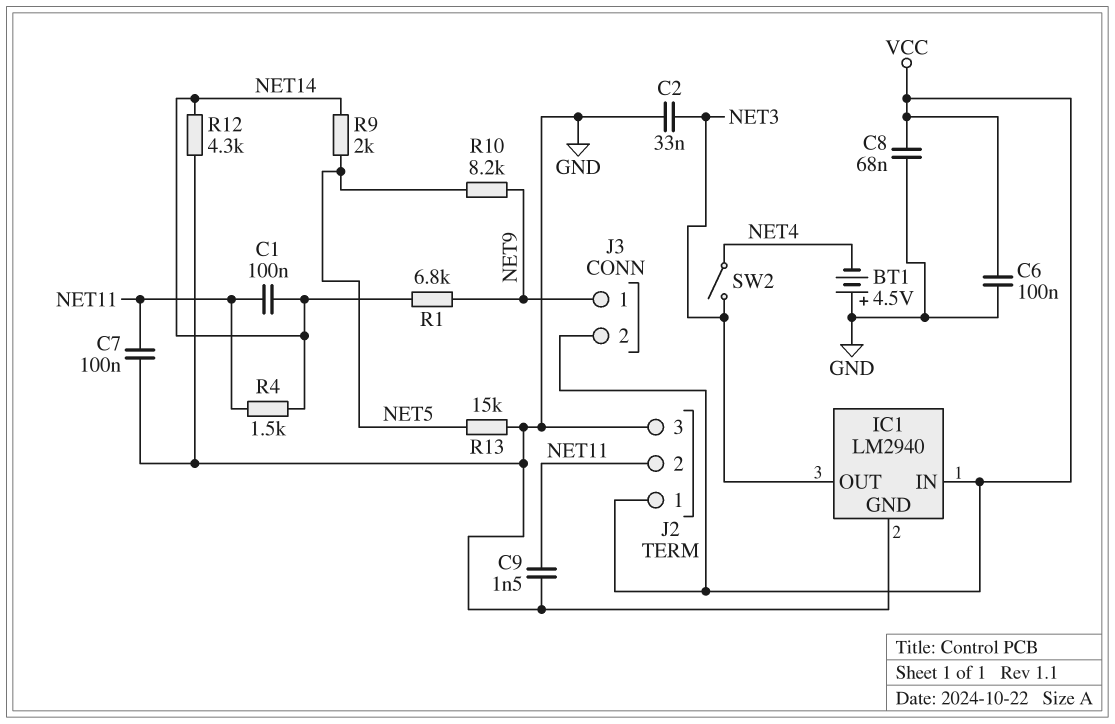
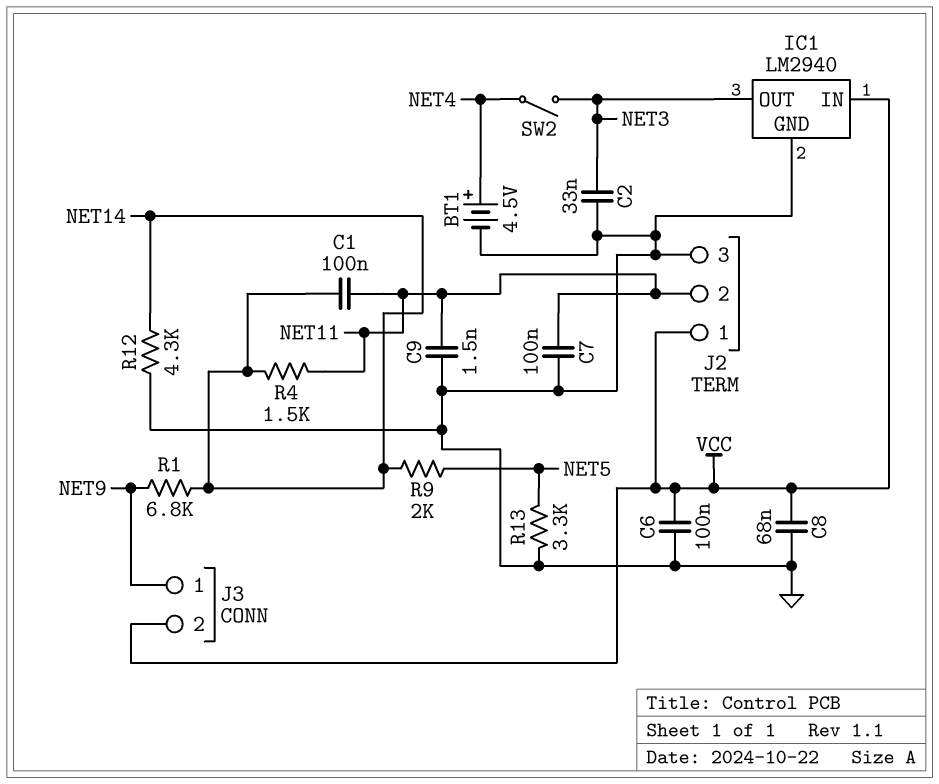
BT1: 4.5V (plus GND, minus NET4) -> 4.5V (plus NET4, minus GND)
R10: 8.2k (NET5, NET9) -> none
R13: 15k (GND, NET5) -> 3.3k (GND, NET5)

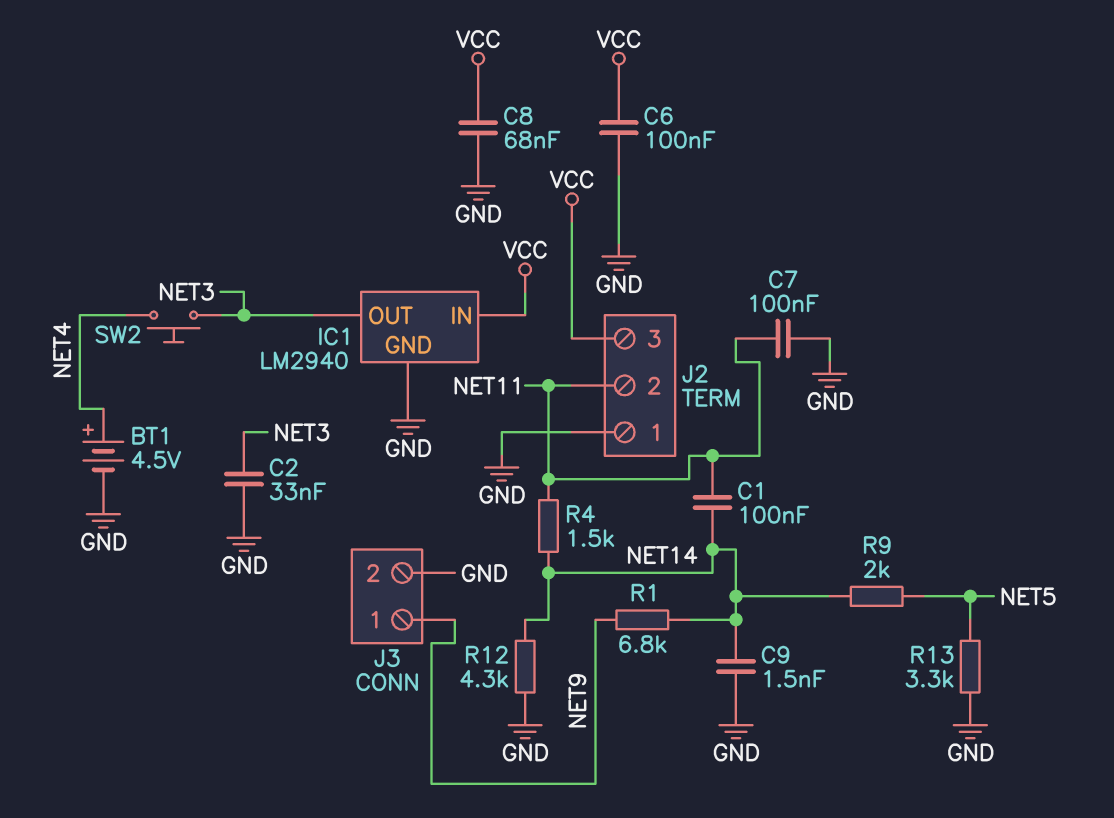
C9: 1.5nF (GND, NET11) -> 1.5nF (GND, NET14)
J2 pin 1: VCC -> GND
J2 pin 3: GND -> VCC
J3 pin 2: VCC -> GND
SW2: switch (NET3, NET4) -> button (NET3, NET4)

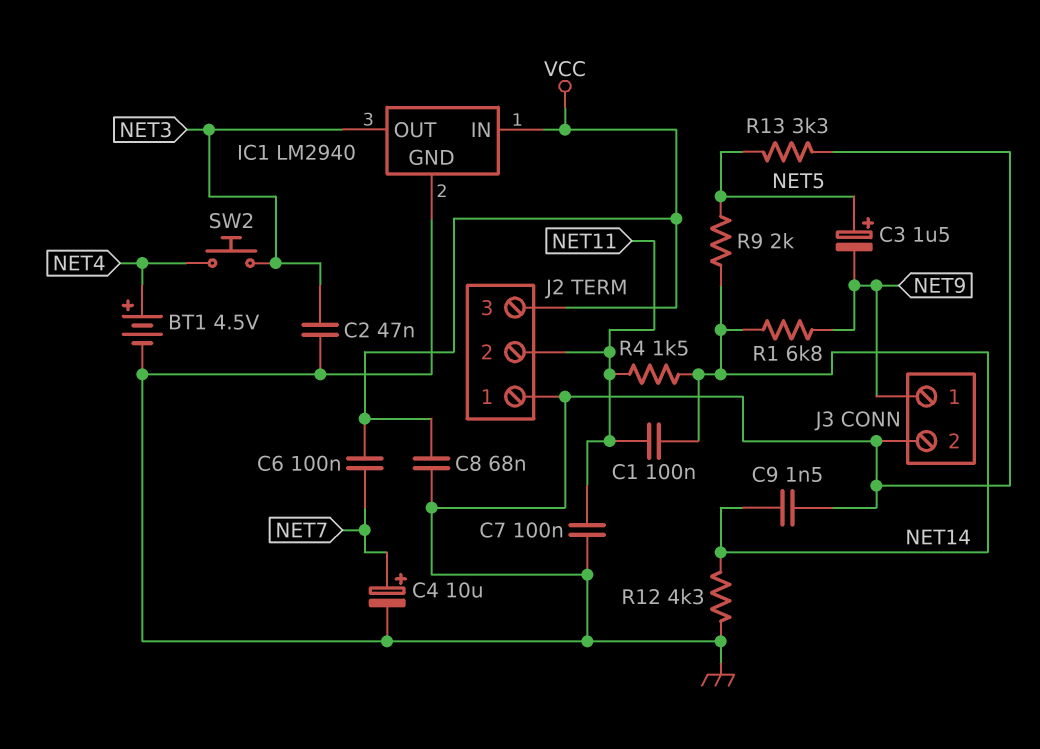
C2: 33nF (GND, NET3) -> 47nF (GND, NET3)
C3: none -> 1.5uF (plus NET5, minus NET9)
C4: none -> 10uF (plus NET7, minus GND)
C6: 100nF (GND, VCC) -> 100nF (NET7, VCC)

